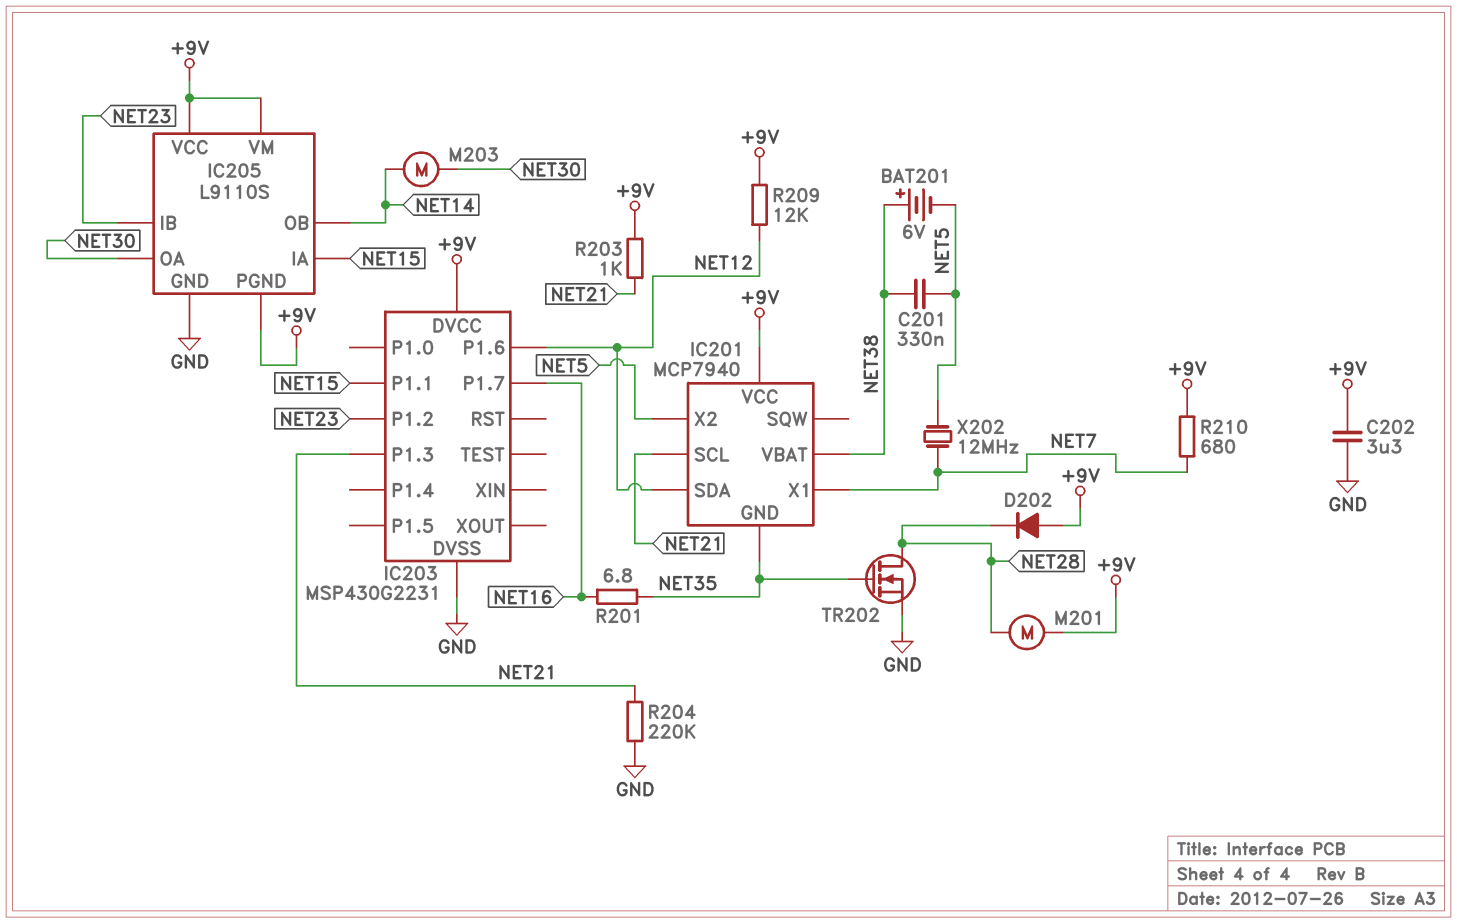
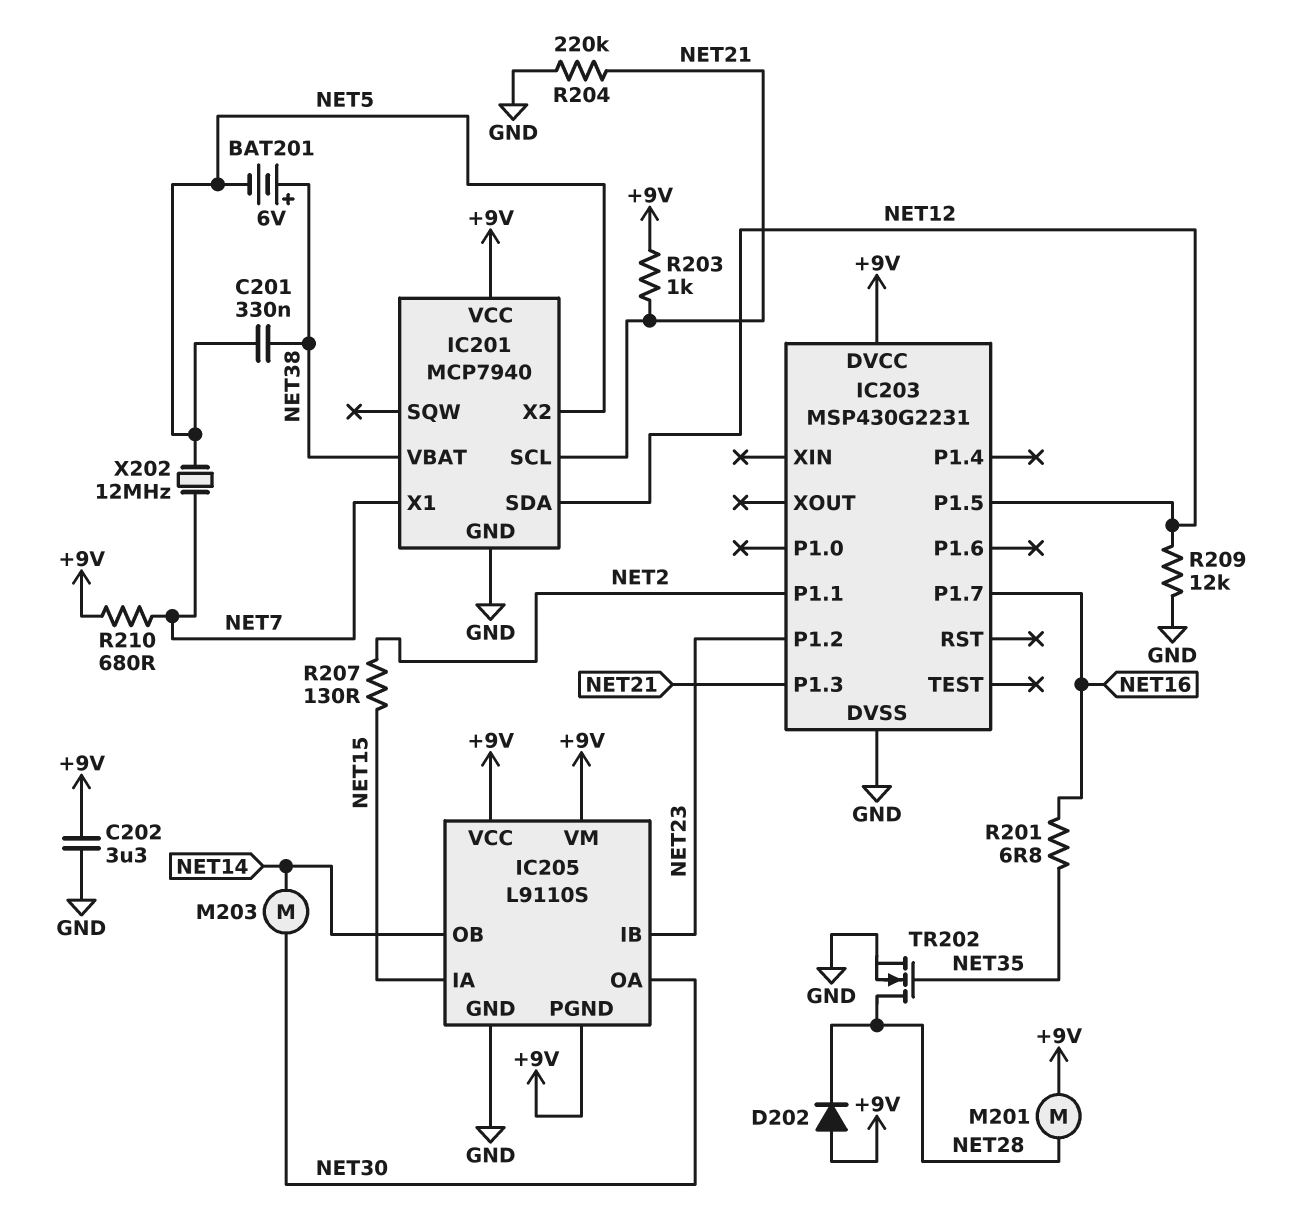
IC201 pin GND: NET35 -> GND
IC203 pin P1.1: NET15 -> NET2
IC203 pin P1.5: none -> NET12
IC203 pin P1.6: NET12 -> none
R207: none -> 130 (NET2, NET15)
R209: 12k (+9V, NET12) -> 12k (GND, NET12)

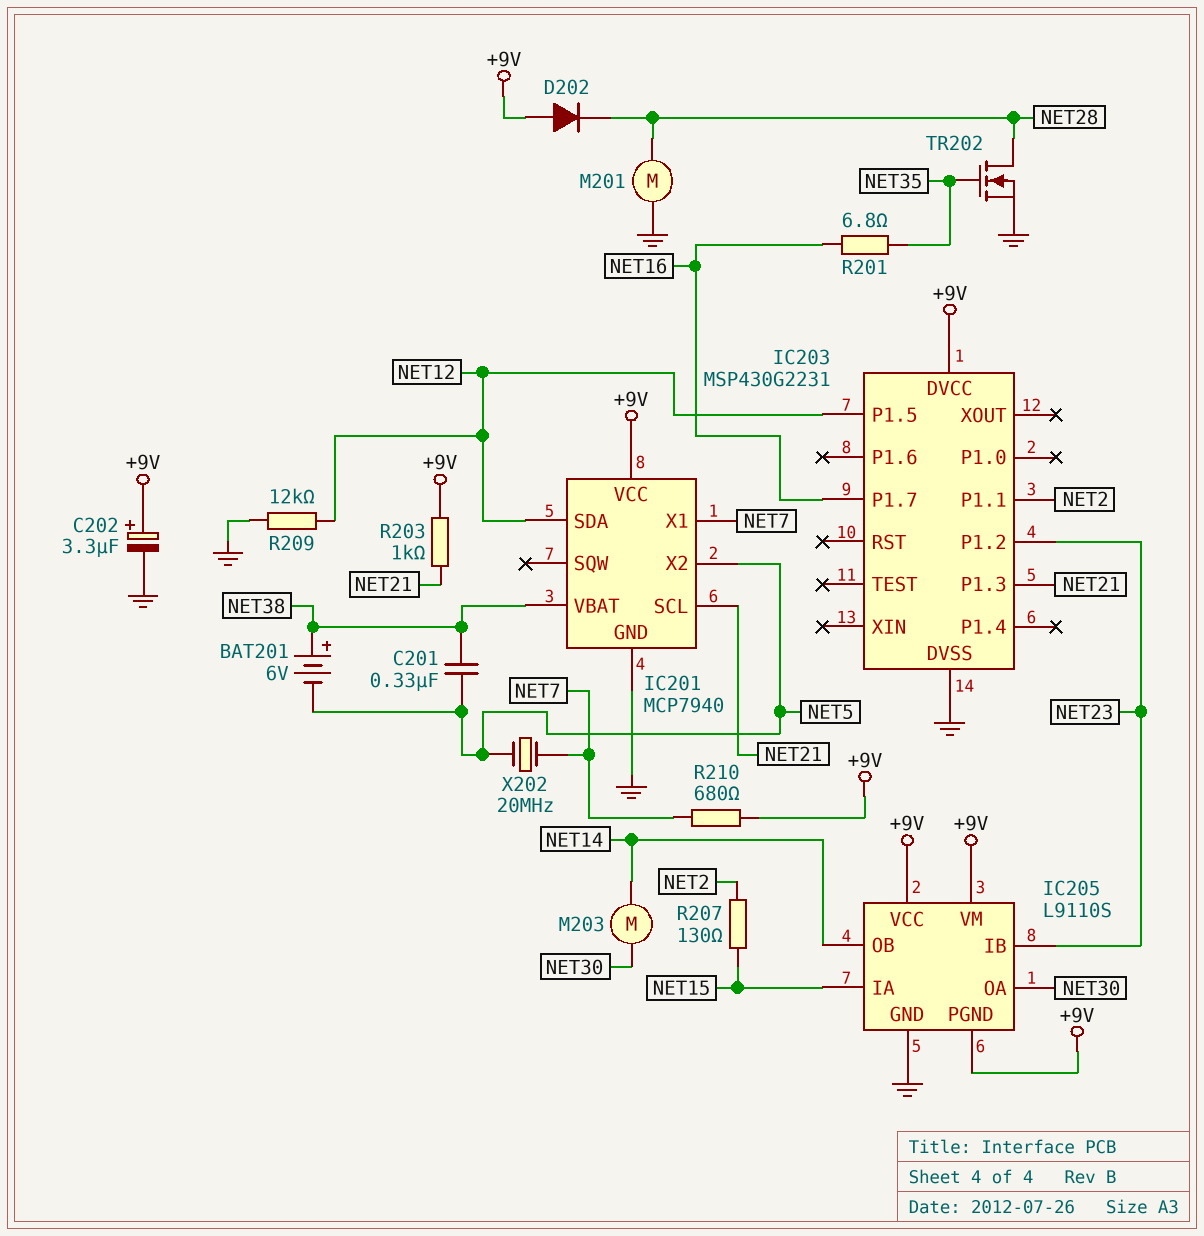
C202: 3.3uF (+9V, GND) -> 3.3uF (plus +9V, minus GND)
M201: motor (+9V, NET28) -> motor (GND, NET28)
R204: 220k (GND, NET21) -> none
X202: 12MHz (NET5, NET7) -> 20MHz (NET5, NET7)

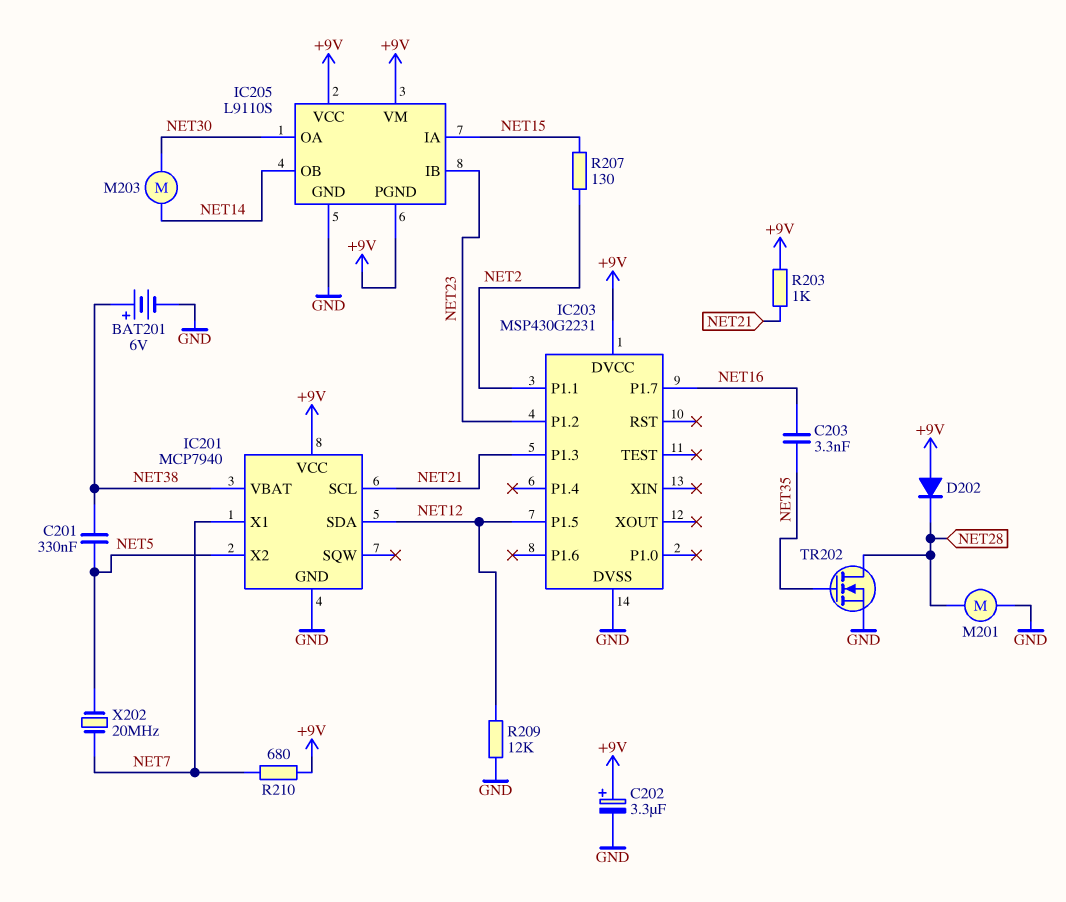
BAT201: 6V (plus NET38, minus NET5) -> 6V (plus NET38, minus GND)
C203: none -> 3.3nF (NET16, NET35)
R201: 6.8 (NET16, NET35) -> none

